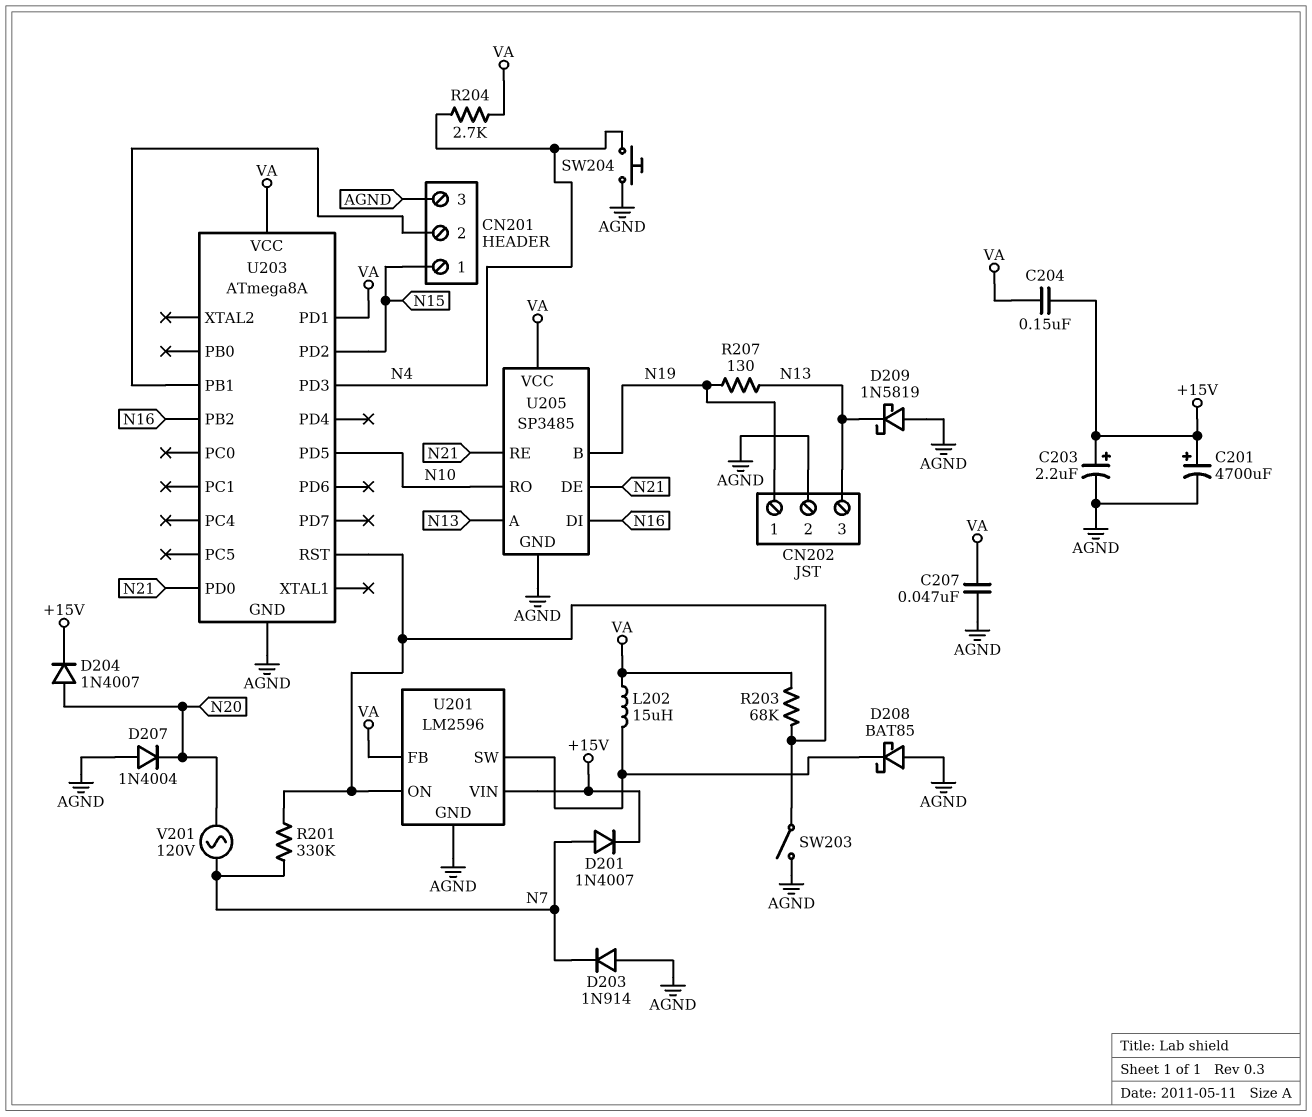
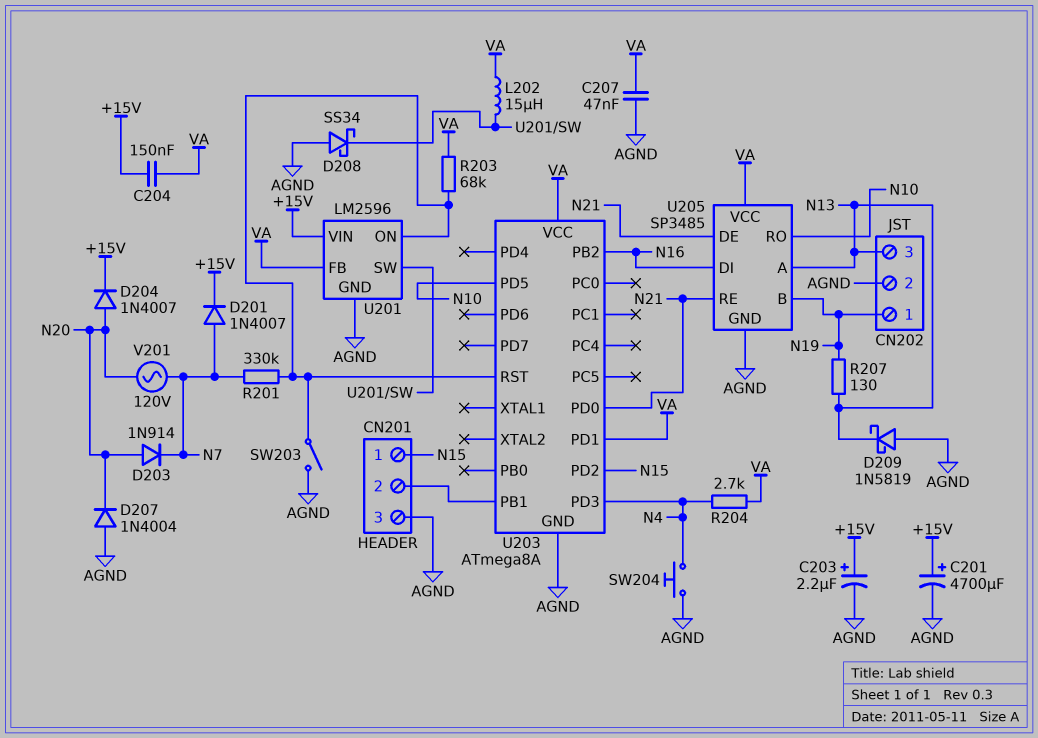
D203: diode 1N914 (A AGND, K N7) -> diode 1N914 (A N20, K N7)
D208: schottky BAT85 (A AGND, K U201/SW) -> schottky SS34 (A AGND, K U201/SW)

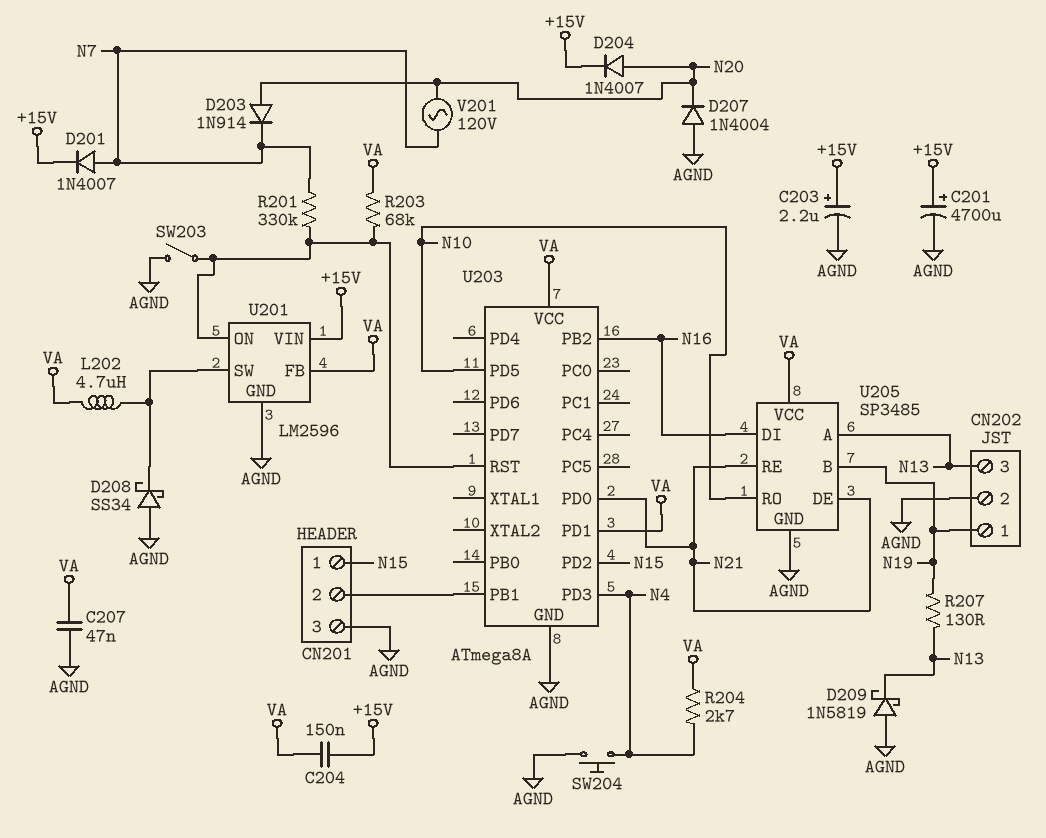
L202: 15uH (U201/SW, VA) -> 4.7uH (U201/SW, VA)

